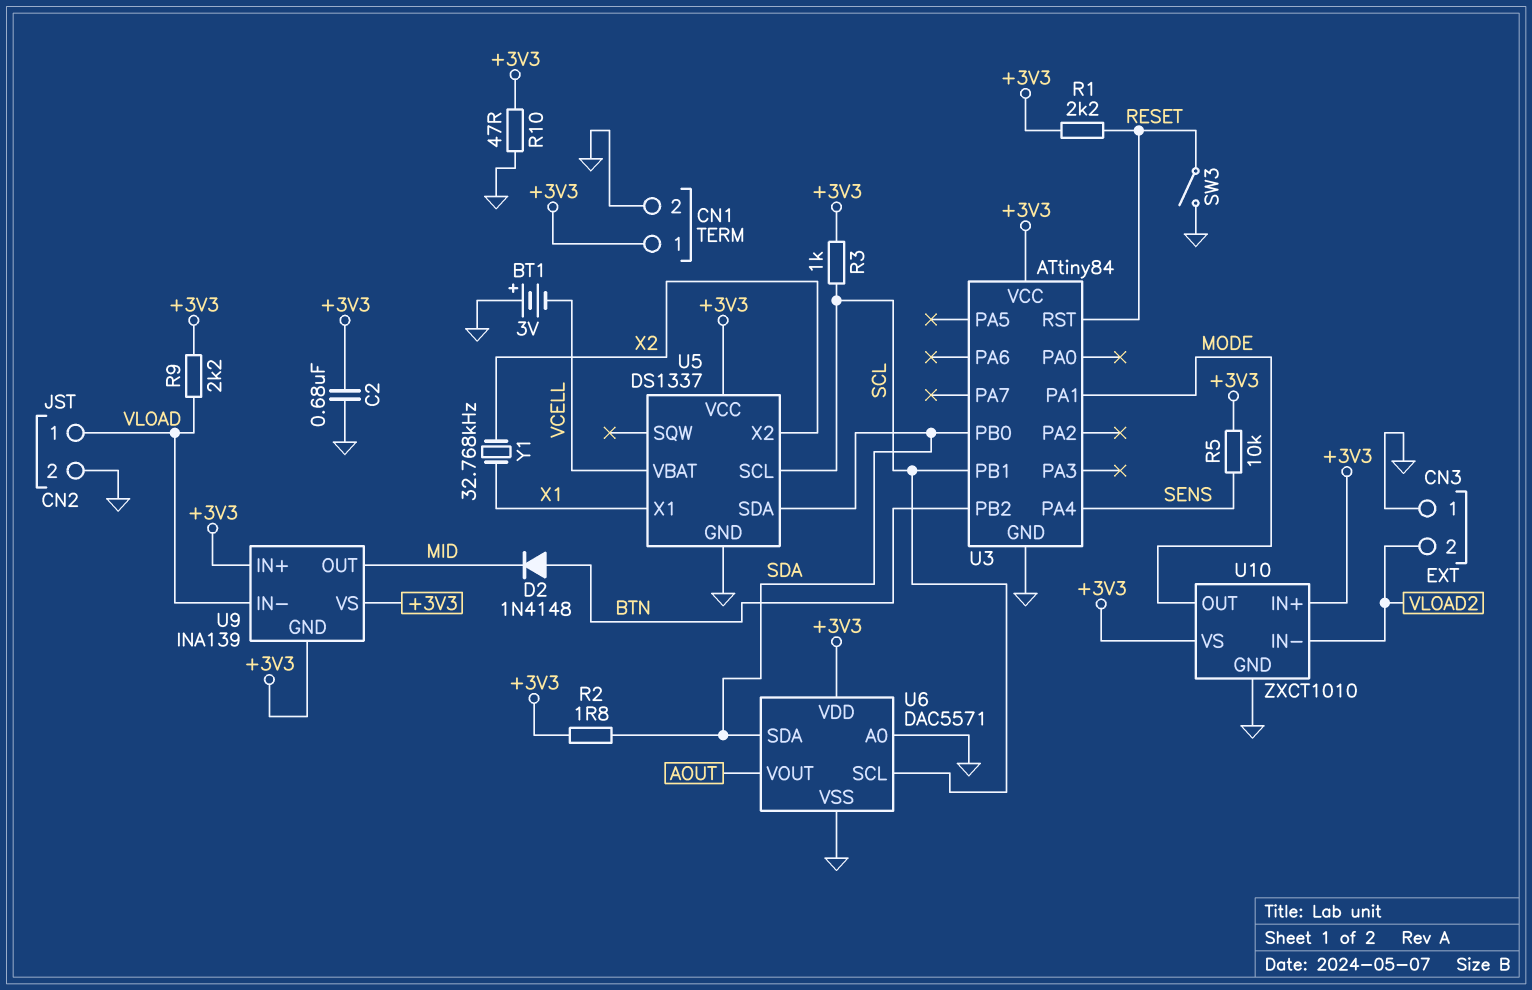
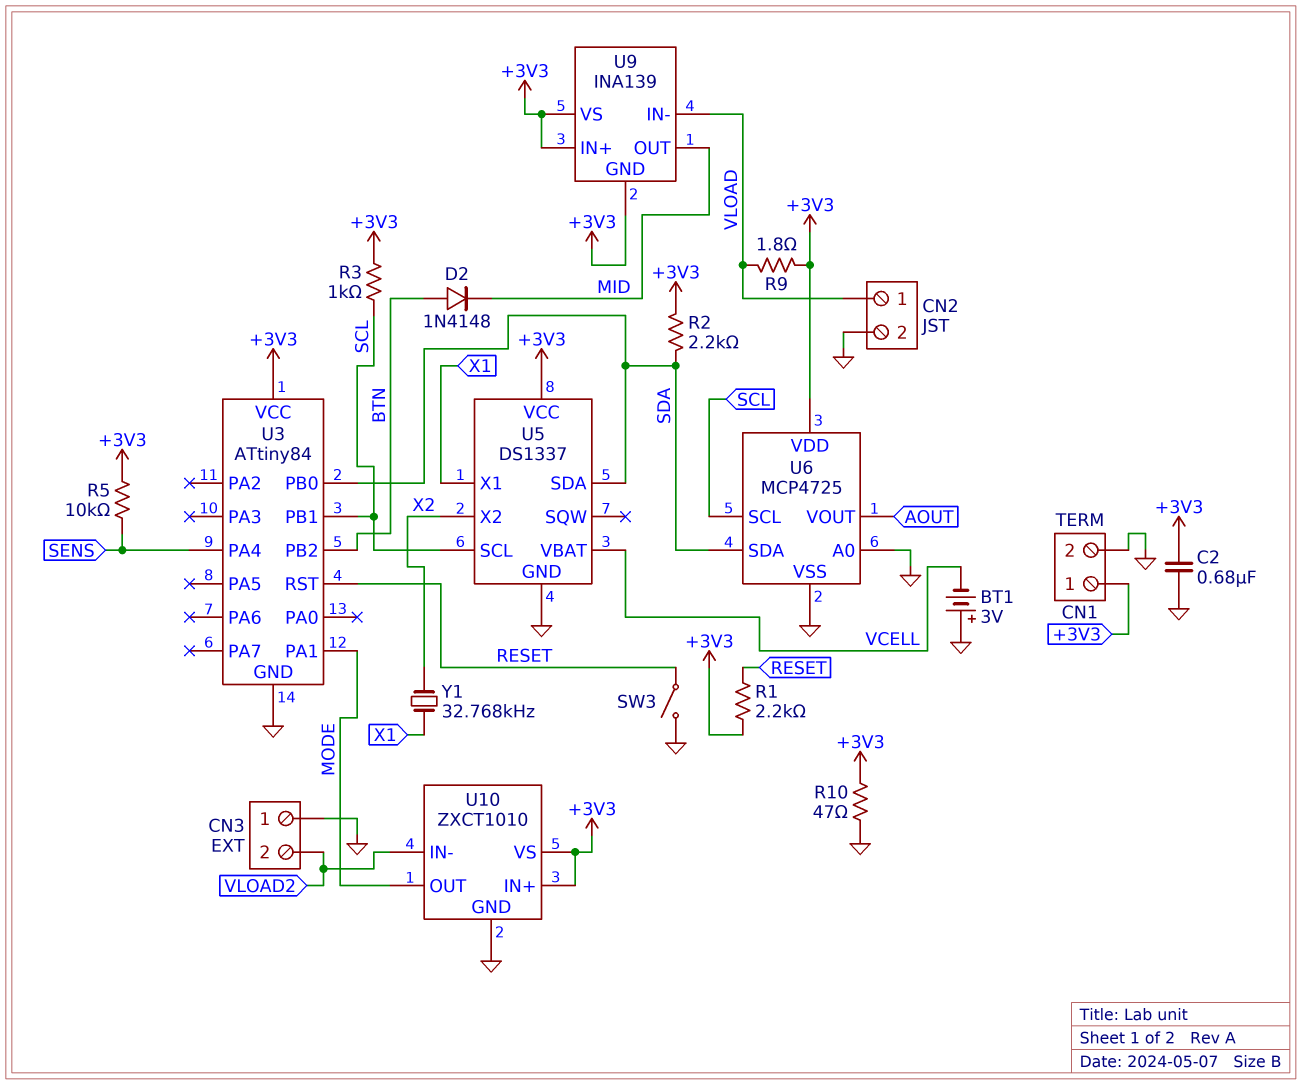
R2: 1.8 (+3V3, SDA) -> 2.2k (+3V3, SDA)
R9: 2.2k (+3V3, VLOAD) -> 1.8 (+3V3, VLOAD)
U6: DAC5571 -> MCP4725

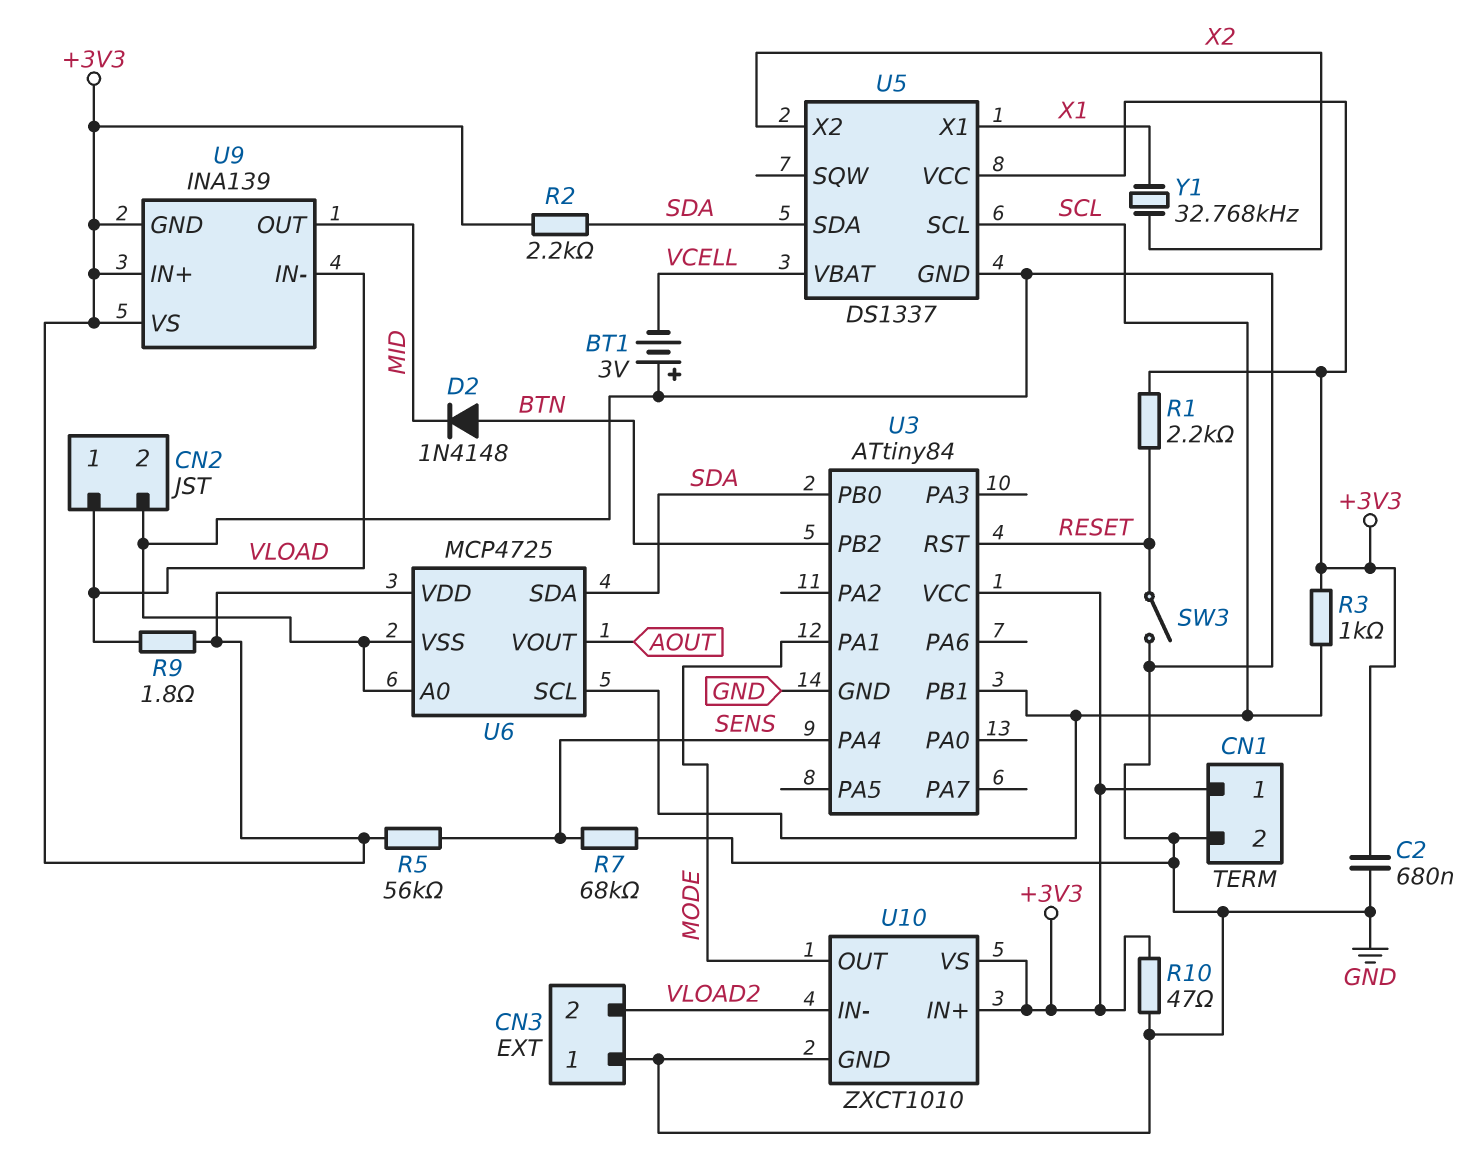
R5: 10k (+3V3, SENS) -> 56k (+3V3, SENS)
R7: none -> 68k (GND, SENS)

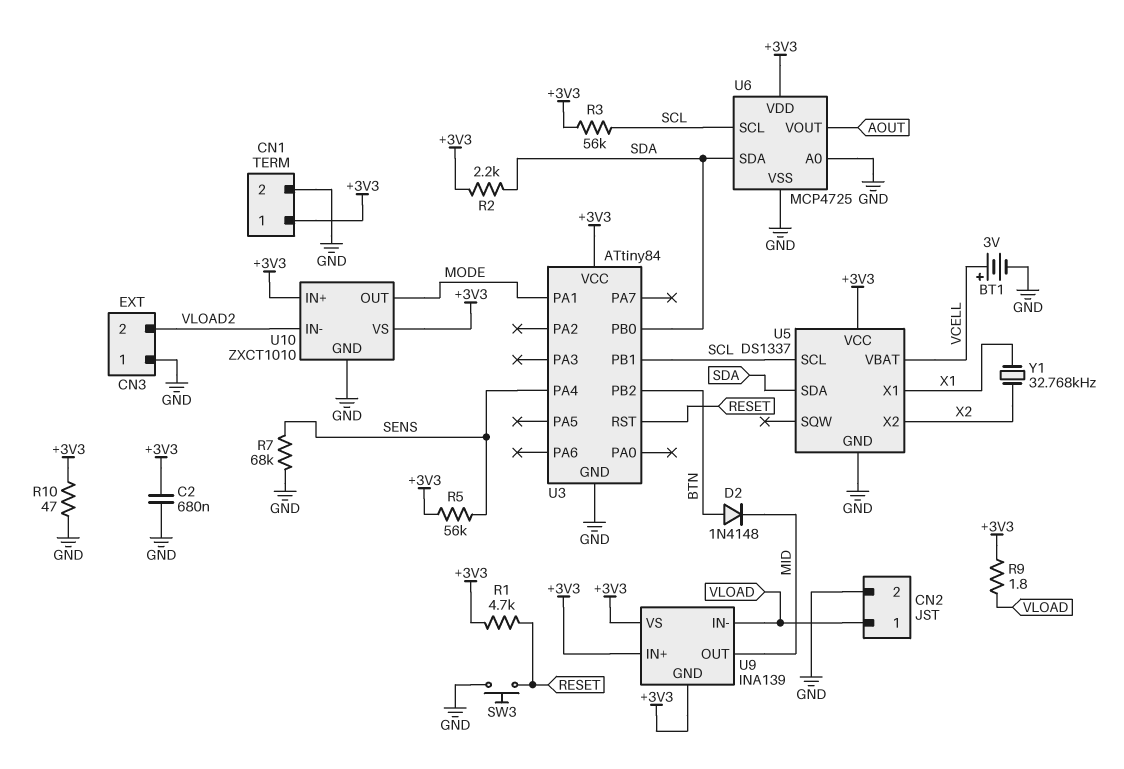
BT1: 3V (plus GND, minus VCELL) -> 3V (plus VCELL, minus GND)
R1: 2.2k (+3V3, RESET) -> 4.7k (+3V3, RESET)
R3: 1k (+3V3, SCL) -> 56k (+3V3, SCL)
SW3: switch (GND, RESET) -> button (GND, RESET)

